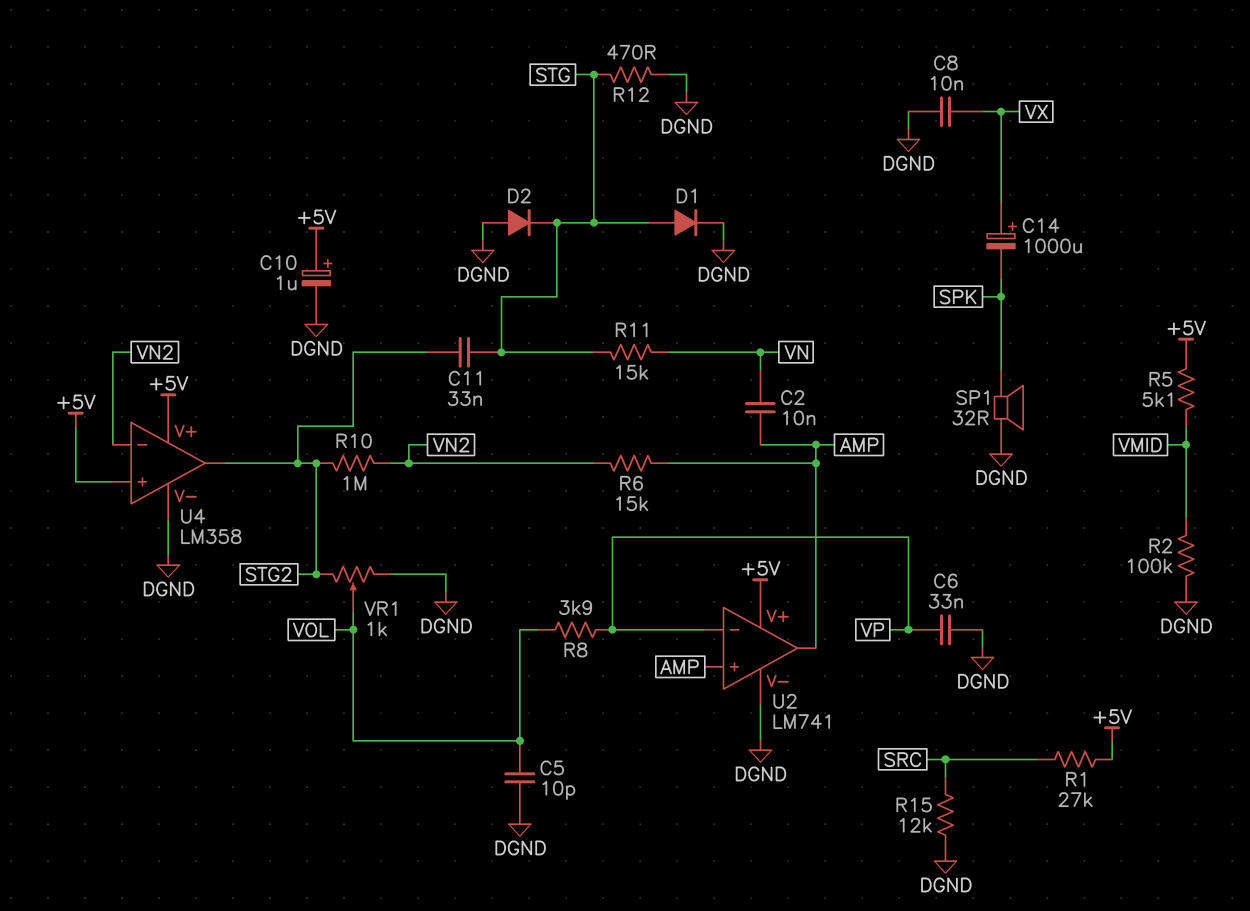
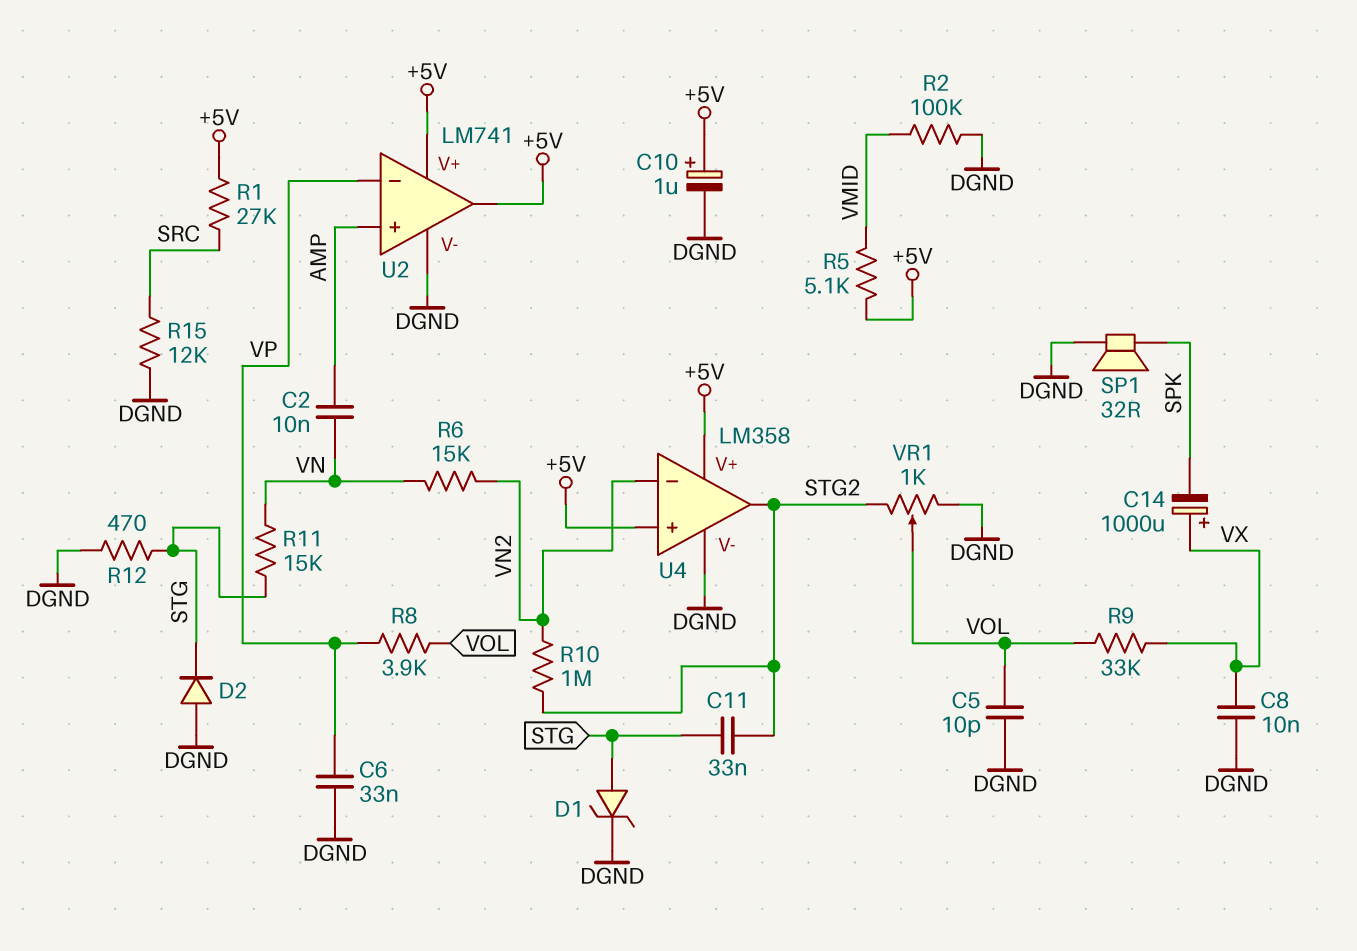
D1: diode (A STG, K DGND) -> zener (A STG, K DGND)
R6: 15k (AMP, VN2) -> 15k (VN, VN2)
R9: none -> 33k (VOL, VX)
U2 pin out: AMP -> +5V

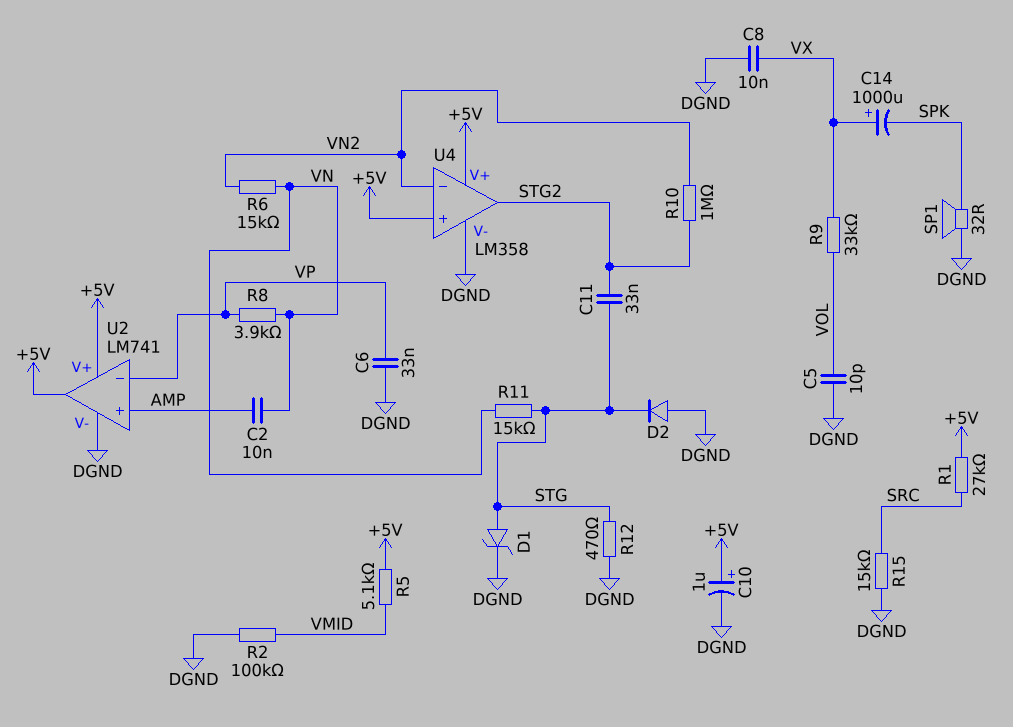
R8: 3.9k (VOL, VP) -> 3.9k (VN, VP)
R15: 12k (DGND, SRC) -> 15k (DGND, SRC)
VR1: 1k (DGND, STG2, wiper VOL) -> none

